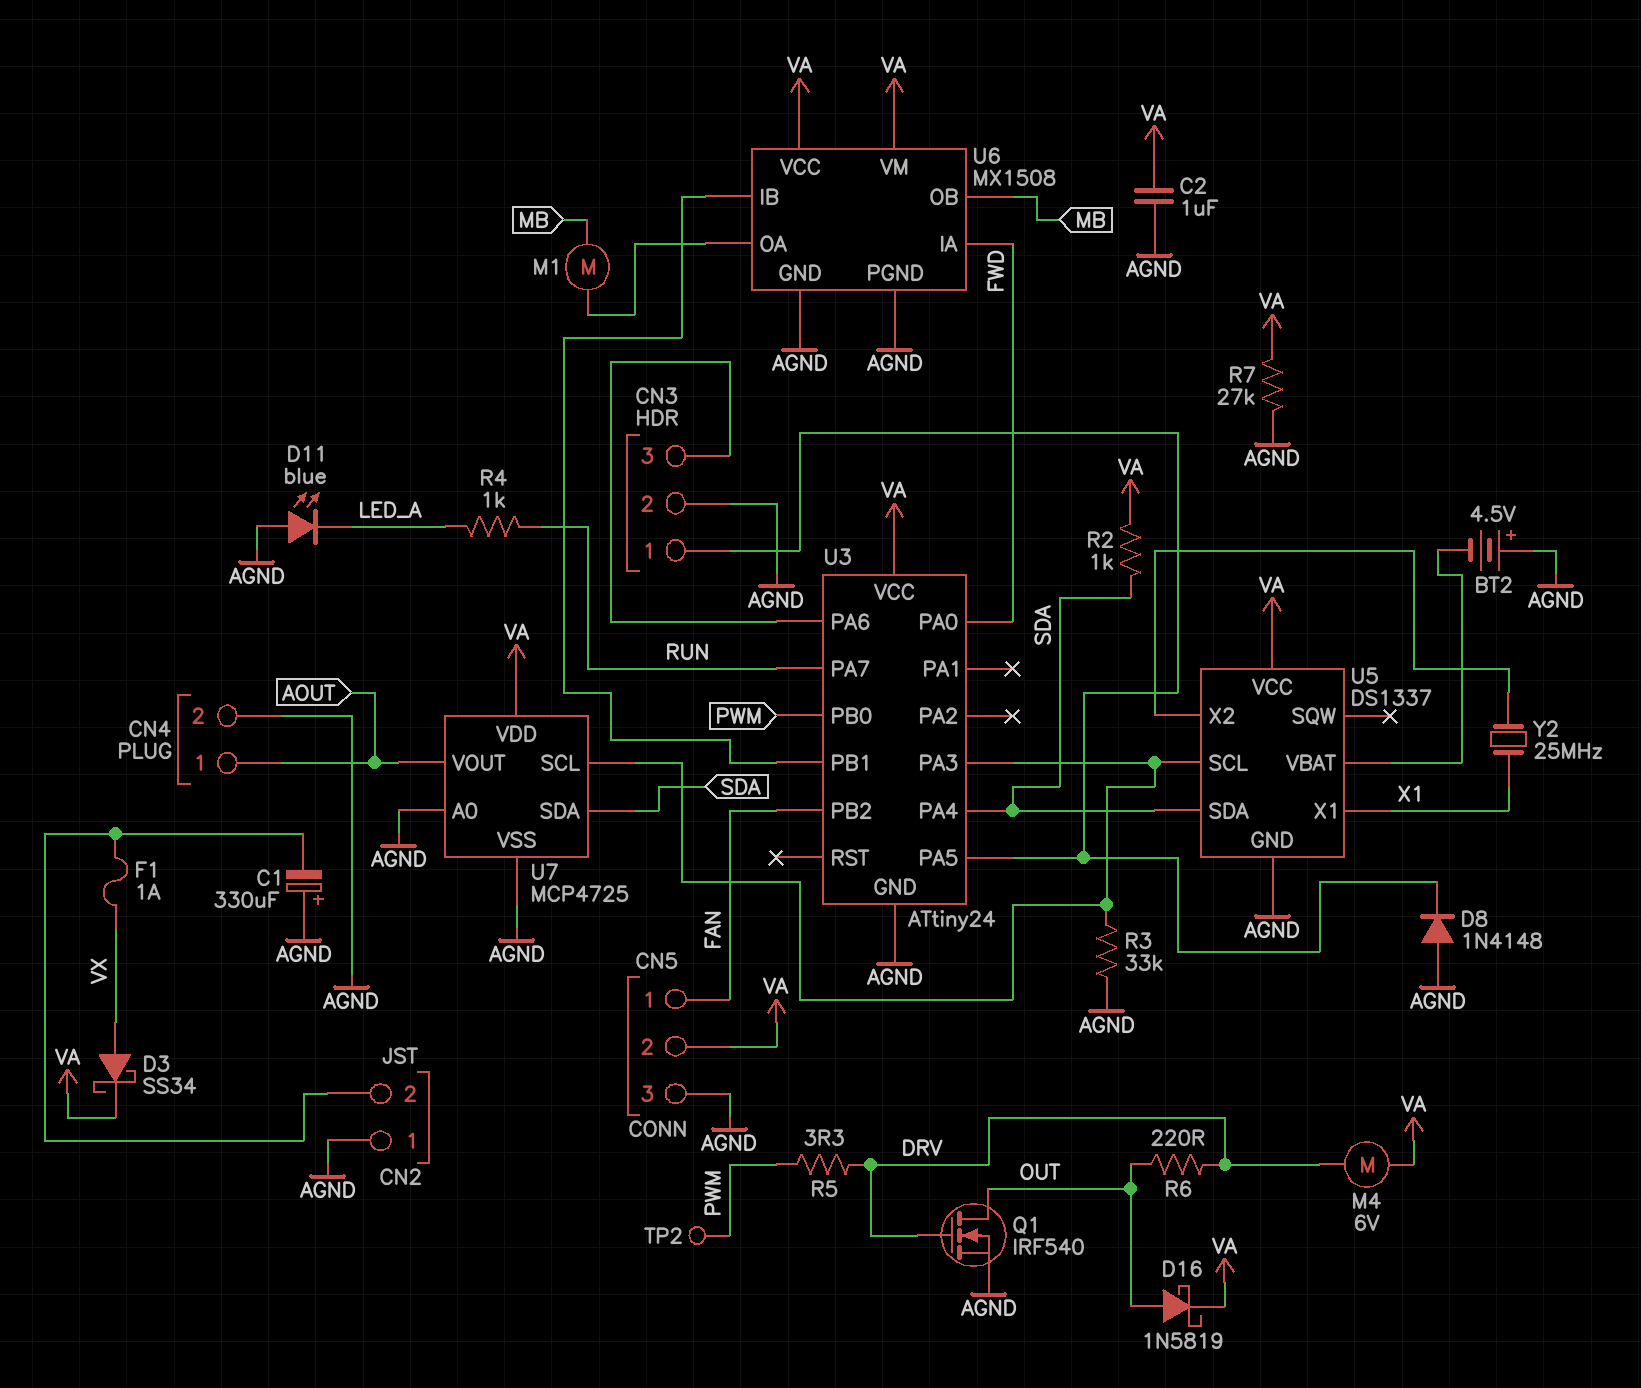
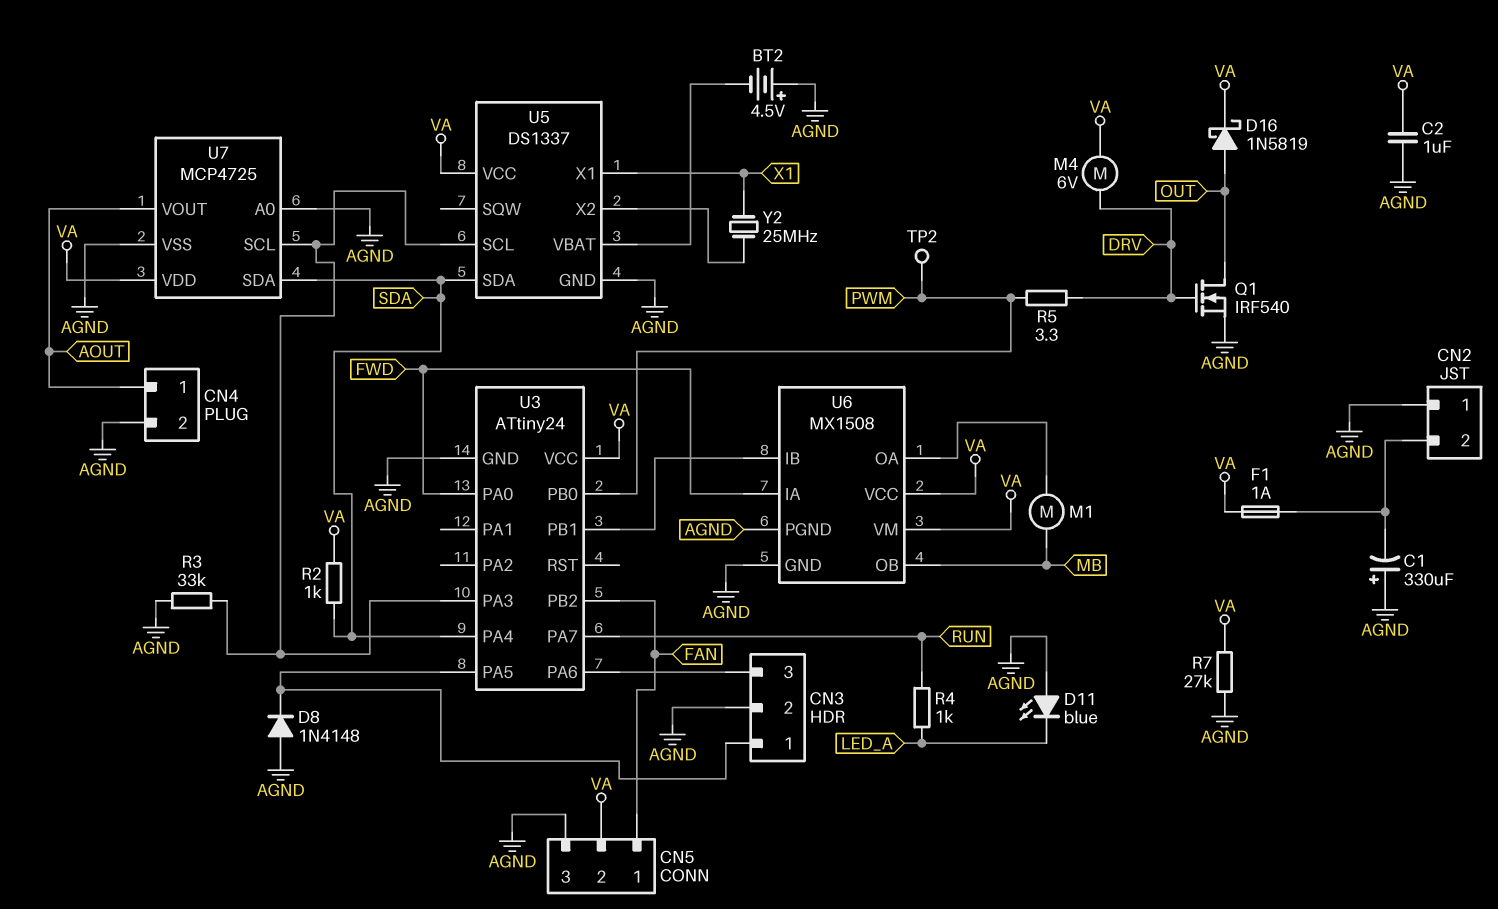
D3: schottky SS34 (A VX, K VA) -> none
F1: 1A (CN2/2, VX) -> 1A (CN2/2, VA)
R6: 220 (DRV, OUT) -> none

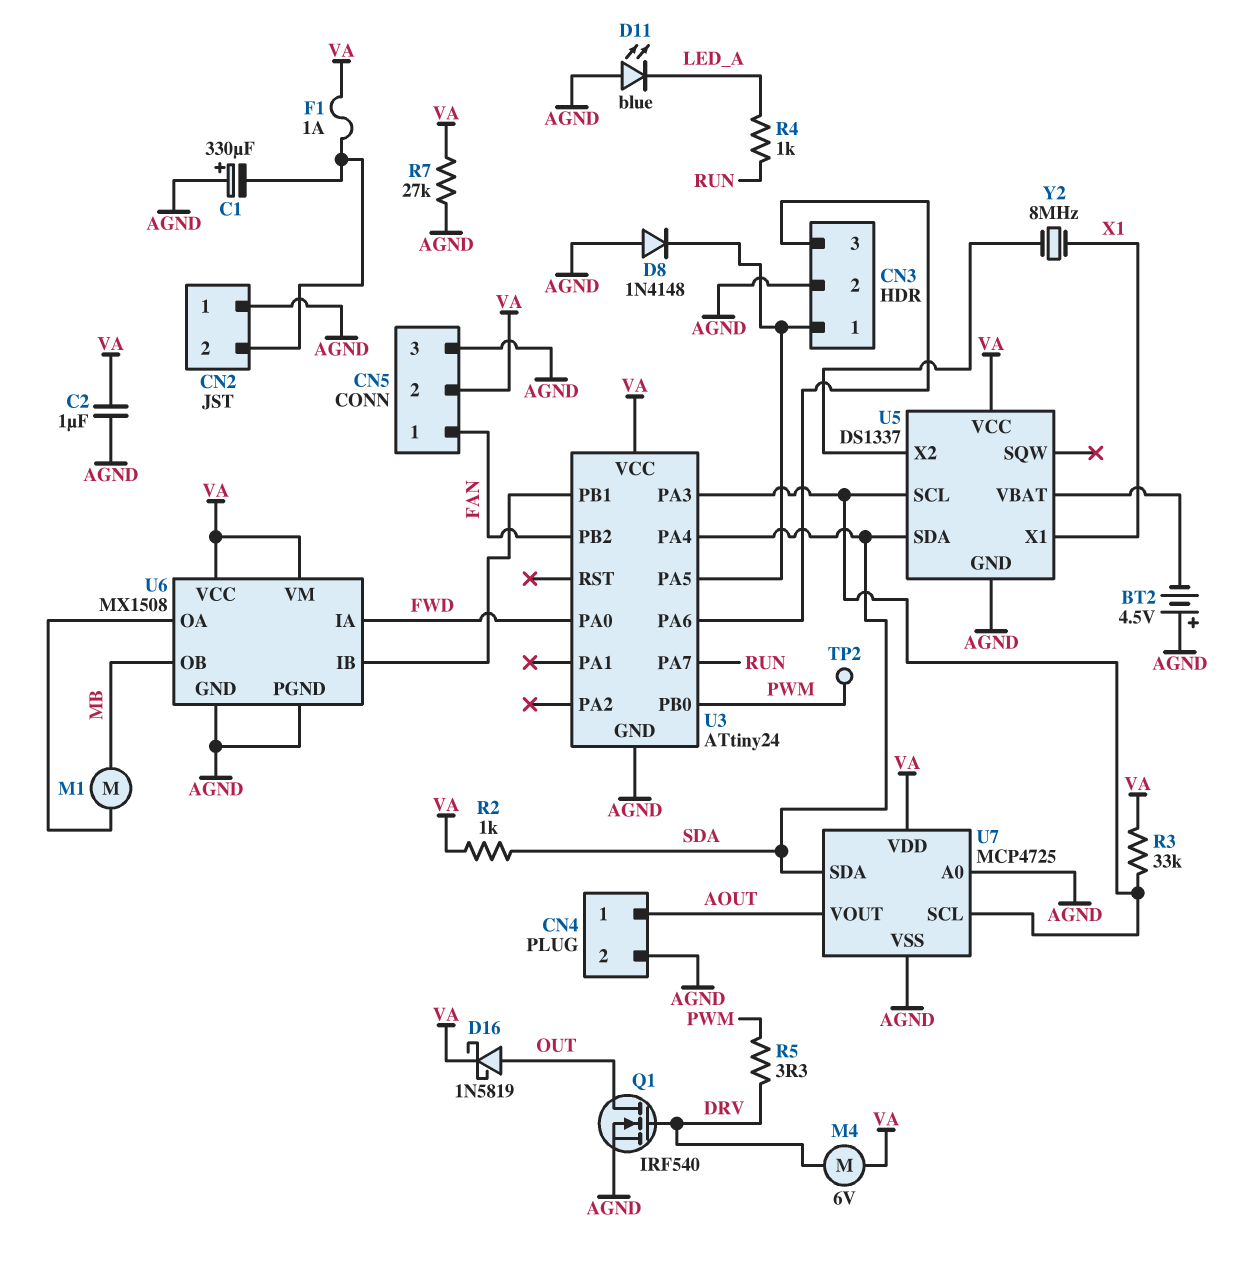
R3: 33k (AGND, U3/PA3) -> 33k (U3/PA3, VA)
Y2: 25MHz (U5/X2, X1) -> 8MHz (U5/X2, X1)

